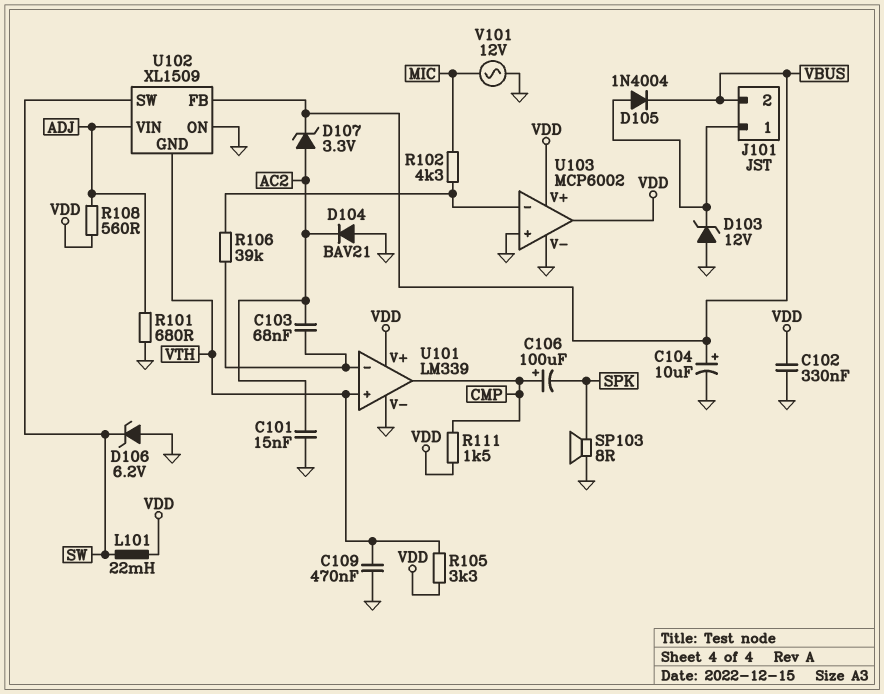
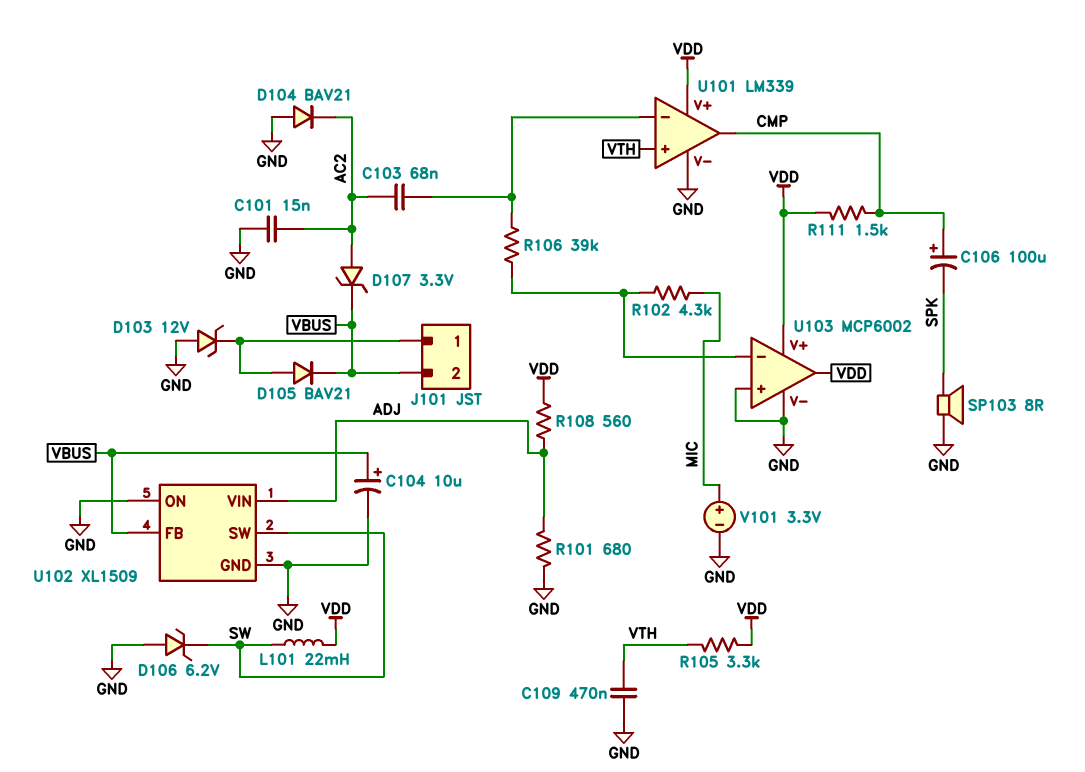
C102: 330nF (GND, VDD) -> none
D105: diode 1N4004 (A J101/1, K VBUS) -> diode BAV21 (A J101/1, K VBUS)
U102 pin GND: VTH -> GND
V101: AC 12V (GND, MIC) -> 3.3V (plus MIC, minus GND)

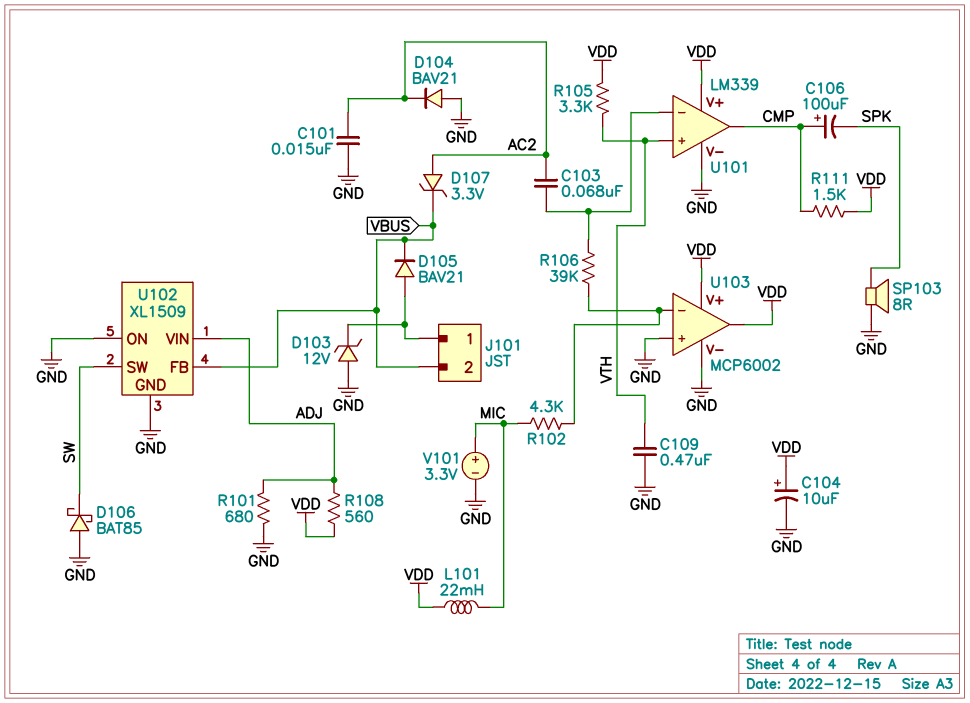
C104: 10uF (plus VBUS, minus GND) -> 10uF (plus VDD, minus GND)
D106: zener 6.2V (A GND, K SW) -> schottky BAT85 (A GND, K SW)
L101: 22mH (SW, VDD) -> 22mH (MIC, VDD)

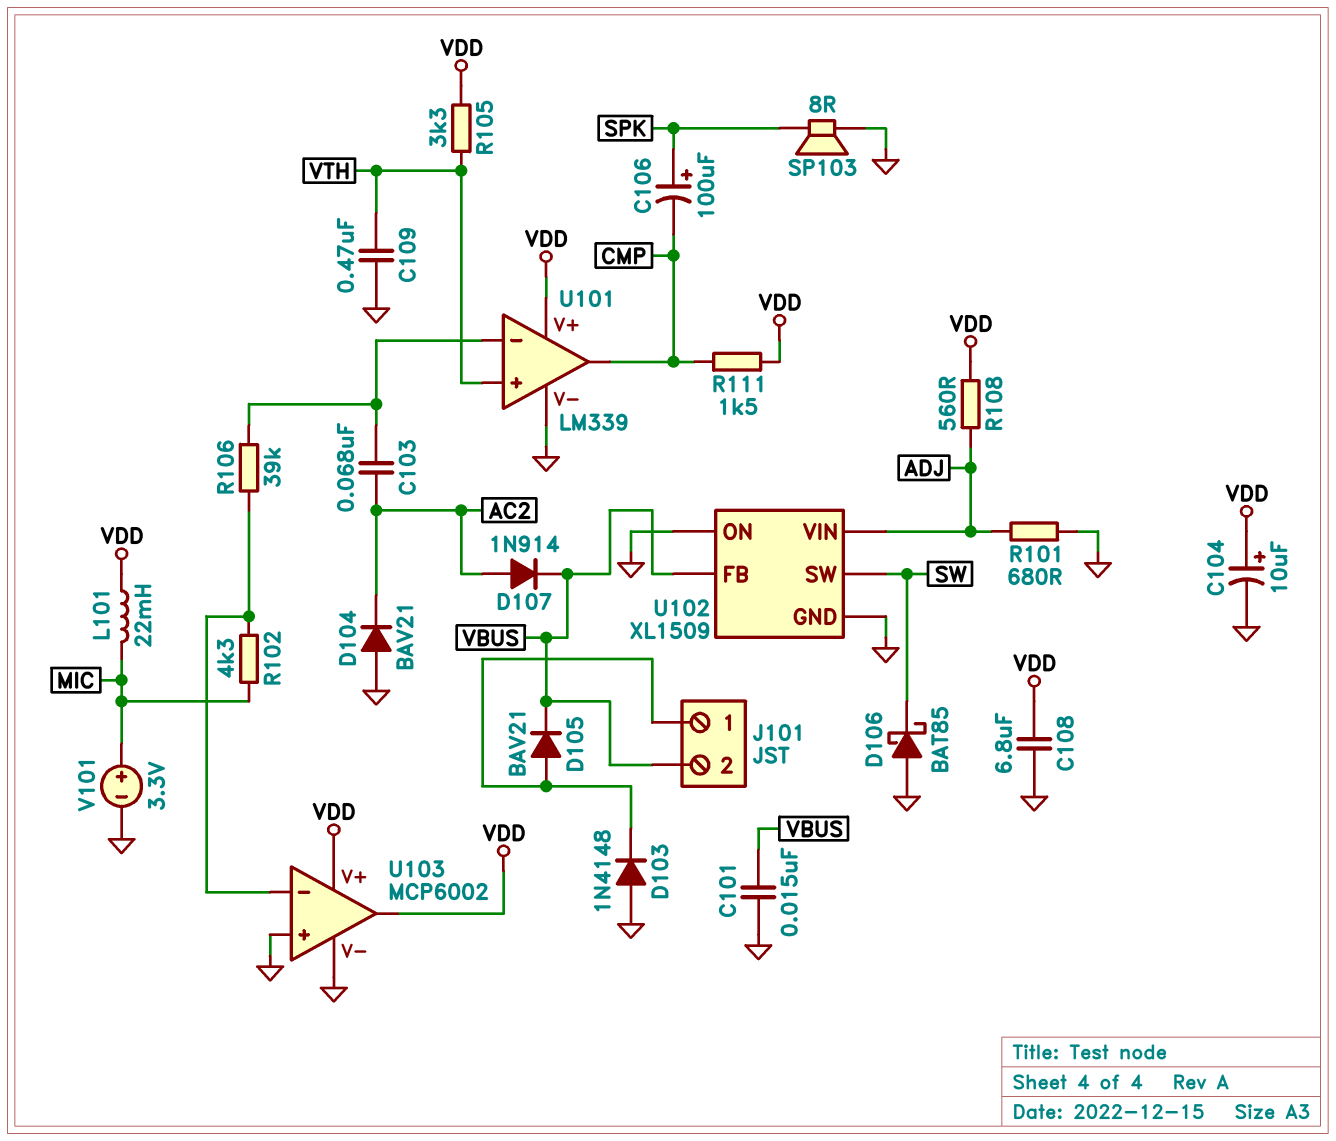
C101: 15nF (AC2, GND) -> 15nF (GND, VBUS)
C106: 100uF (plus CMP, minus SPK) -> 100uF (plus SPK, minus CMP)
C108: none -> 6.8uF (GND, VDD)
D103: zener 12V (A GND, K J101/1) -> diode 1N4148 (A GND, K J101/1)
D107: zener 3.3V (A AC2, K VBUS) -> diode 1N914 (A AC2, K VBUS)

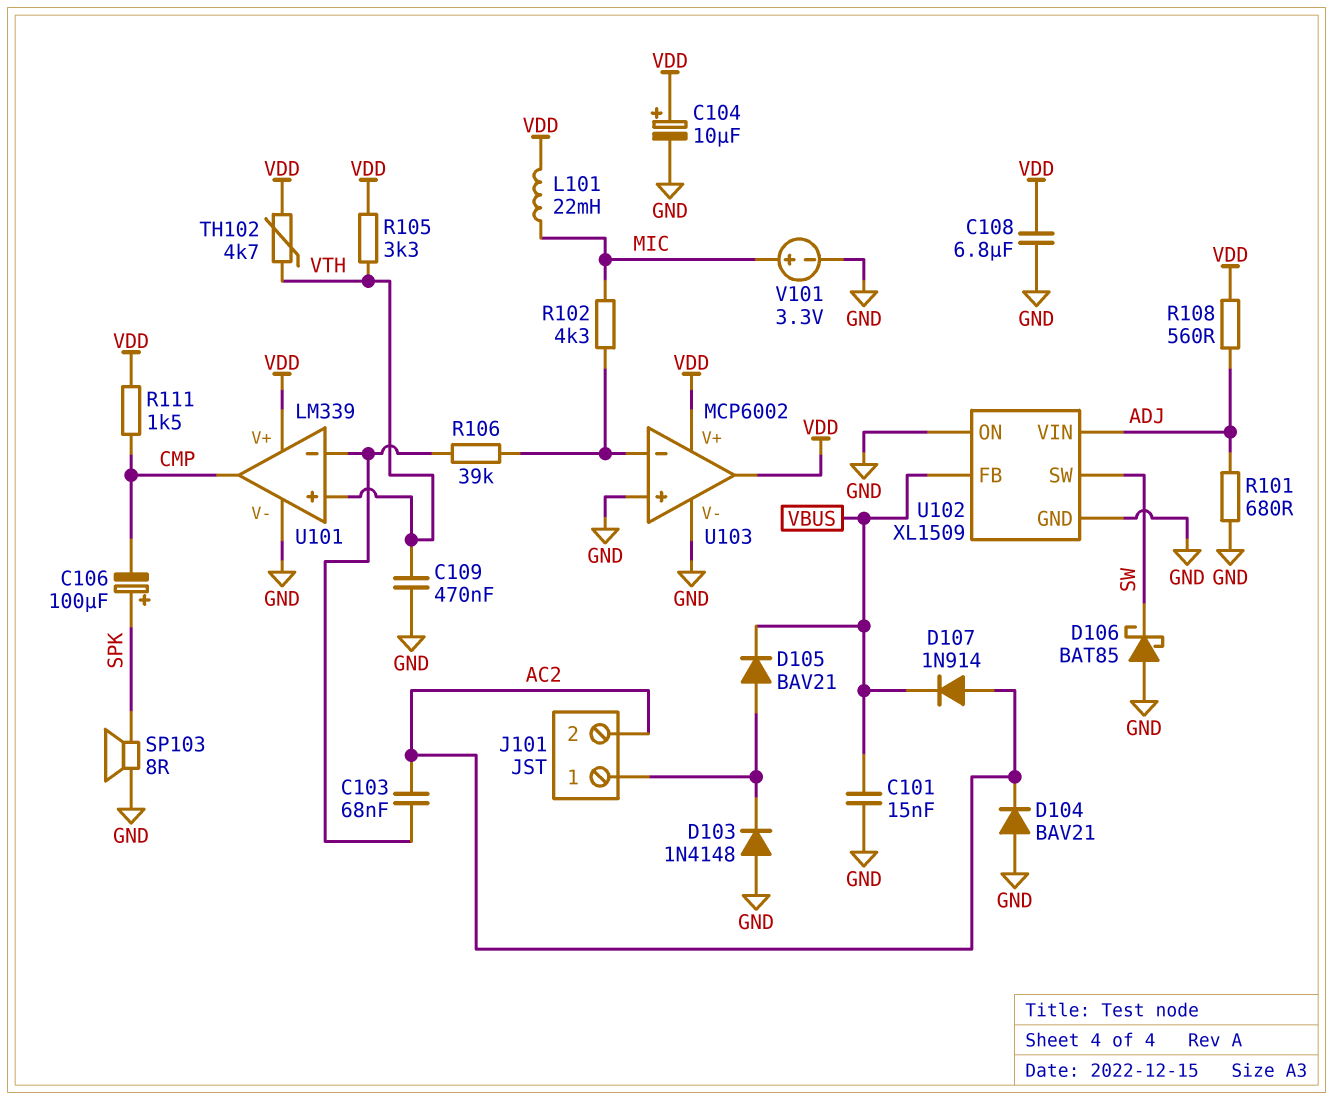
J101 pin 2: VBUS -> AC2
TH102: none -> 4.7k (VDD, VTH)

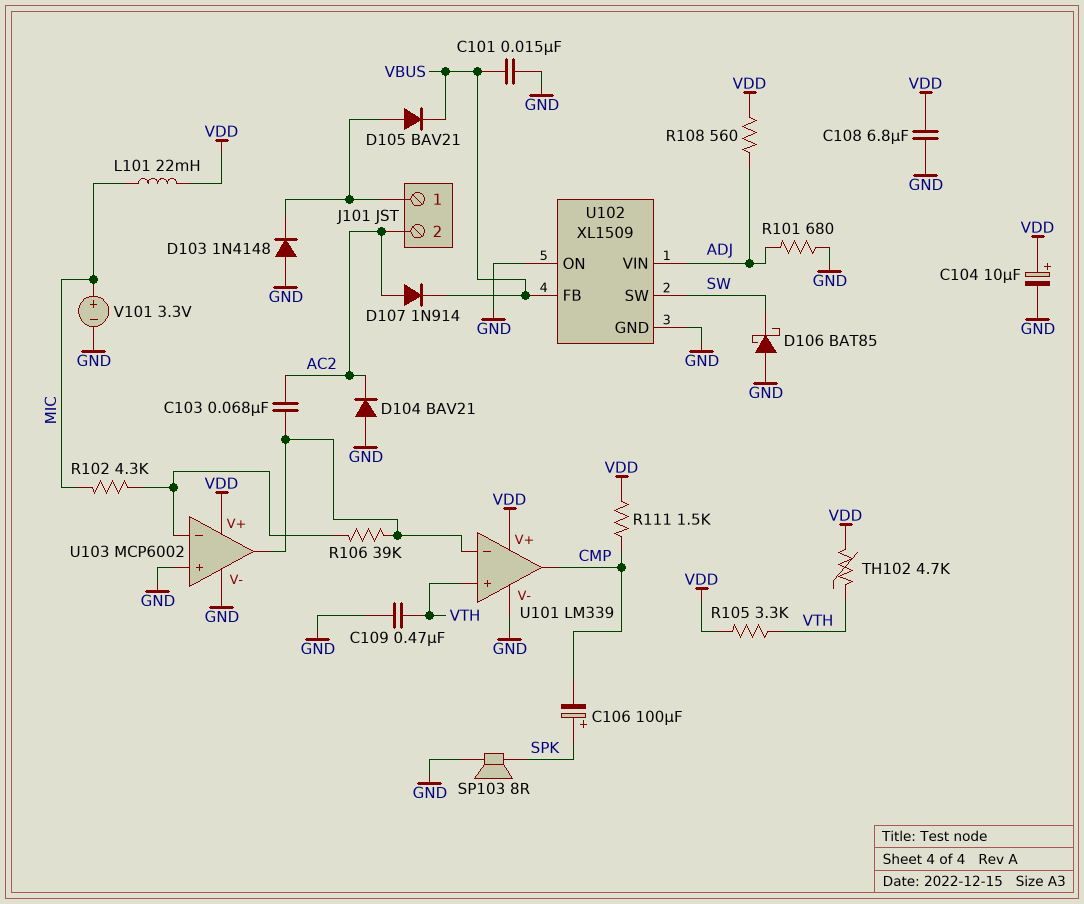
U103 pin out: VDD -> U101/in-

